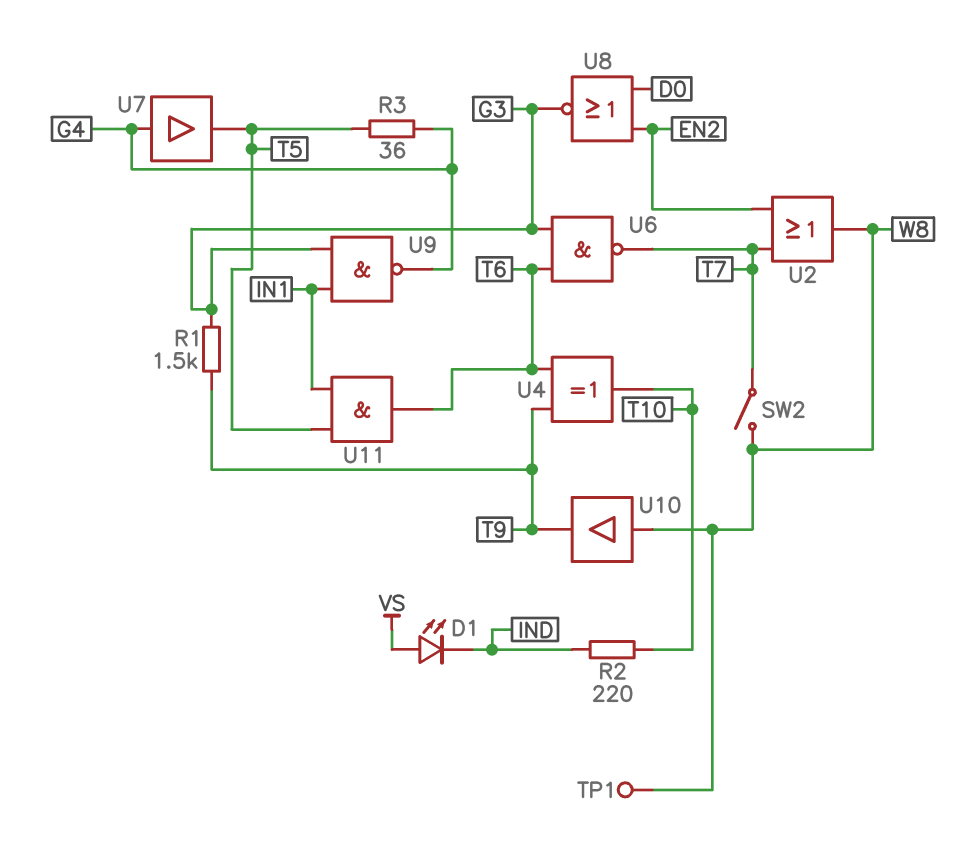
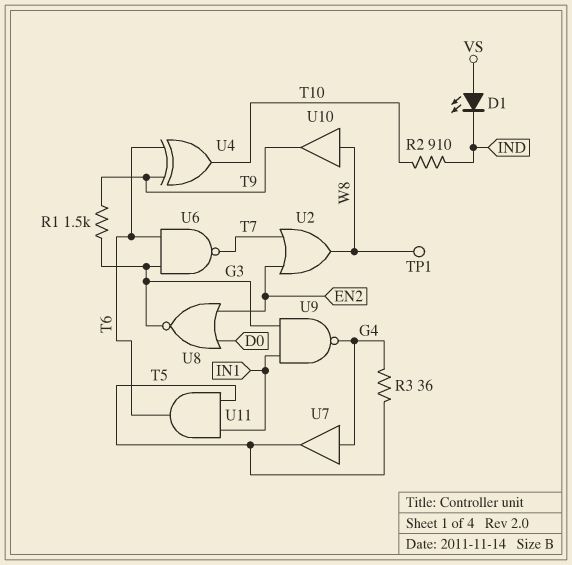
R2: 220 (IND, T10) -> 910 (IND, T10)
SW2: switch (T7, W8) -> none

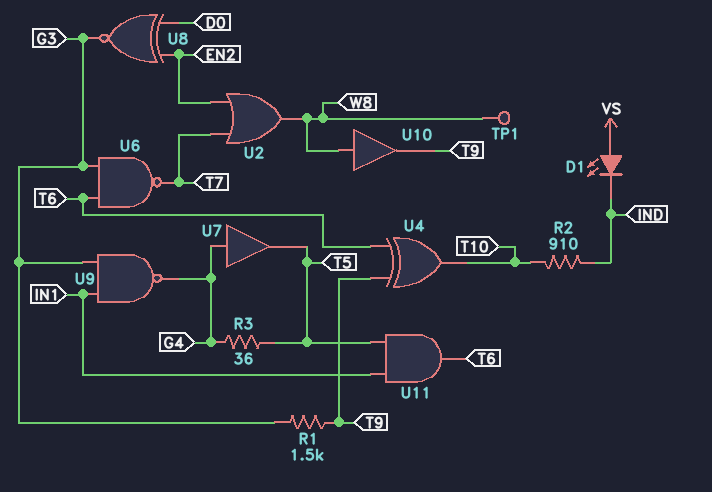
U8: NOR (in D0, in EN2, out G3) -> XNOR (in D0, in EN2, out G3)

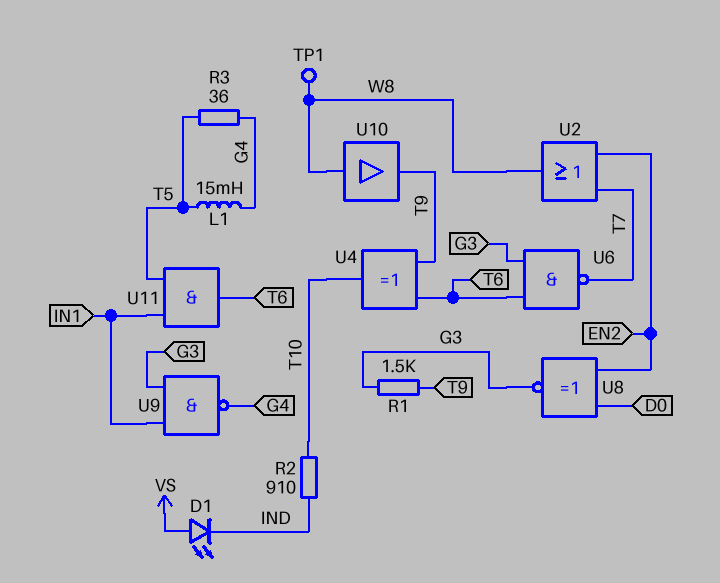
L1: none -> 15mH (G4, T5)
U7: buffer (in G4, out T5) -> none

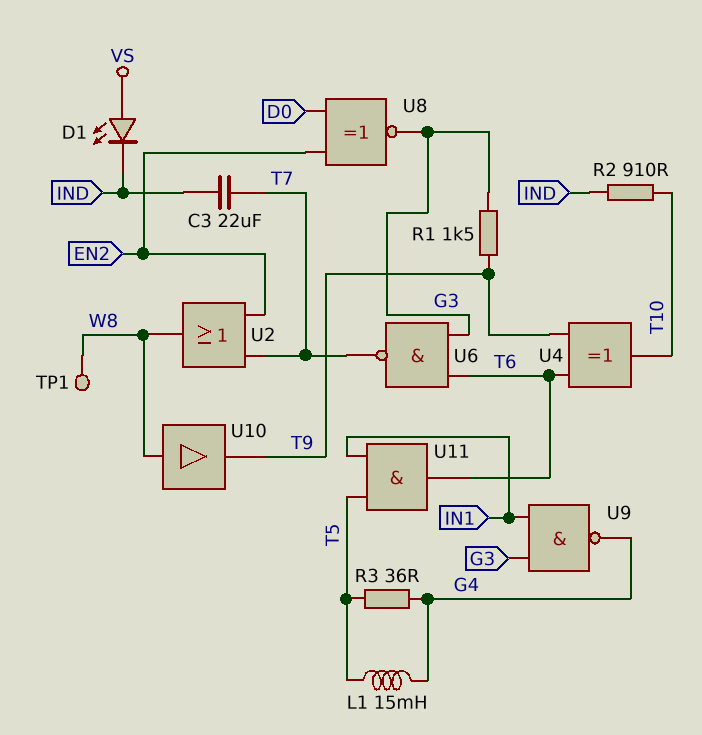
C3: none -> 22uF (IND, T7)

